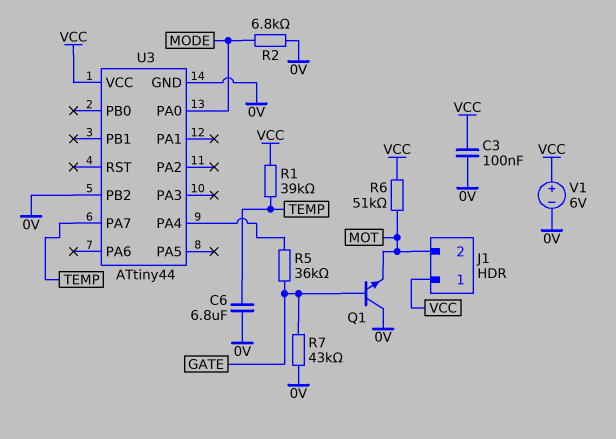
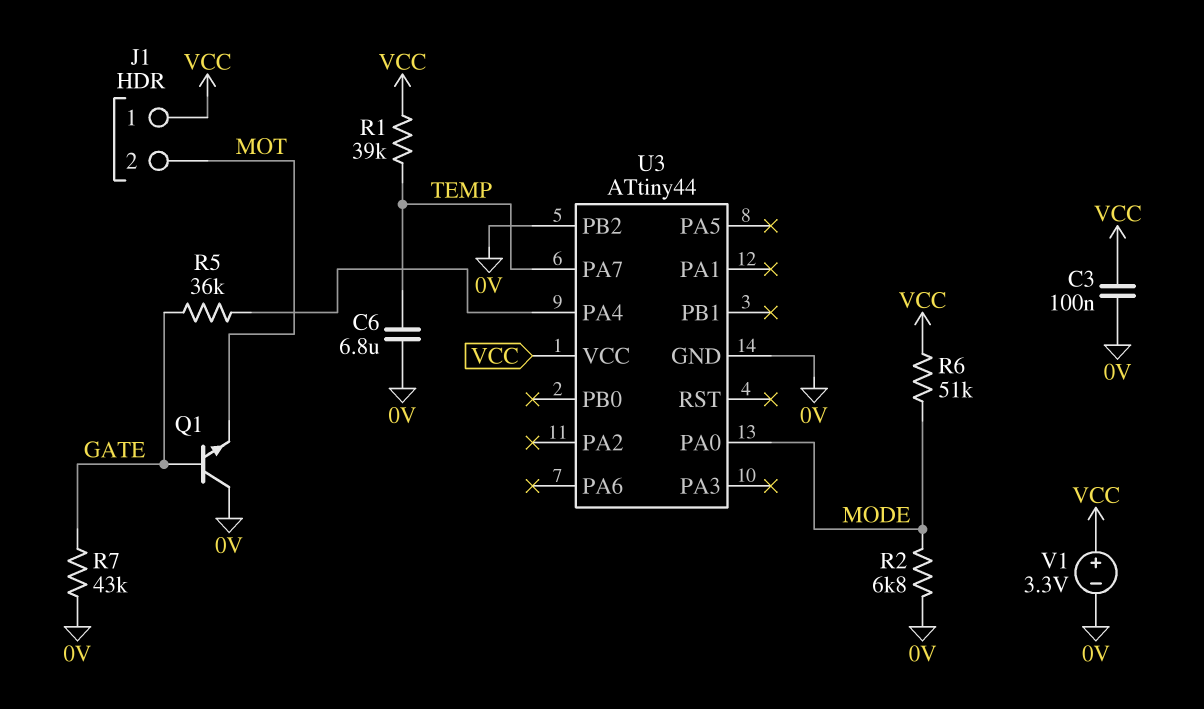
R6: 51k (MOT, VCC) -> 51k (MODE, VCC)
V1: 6V (plus VCC, minus 0V) -> 3.3V (plus VCC, minus 0V)

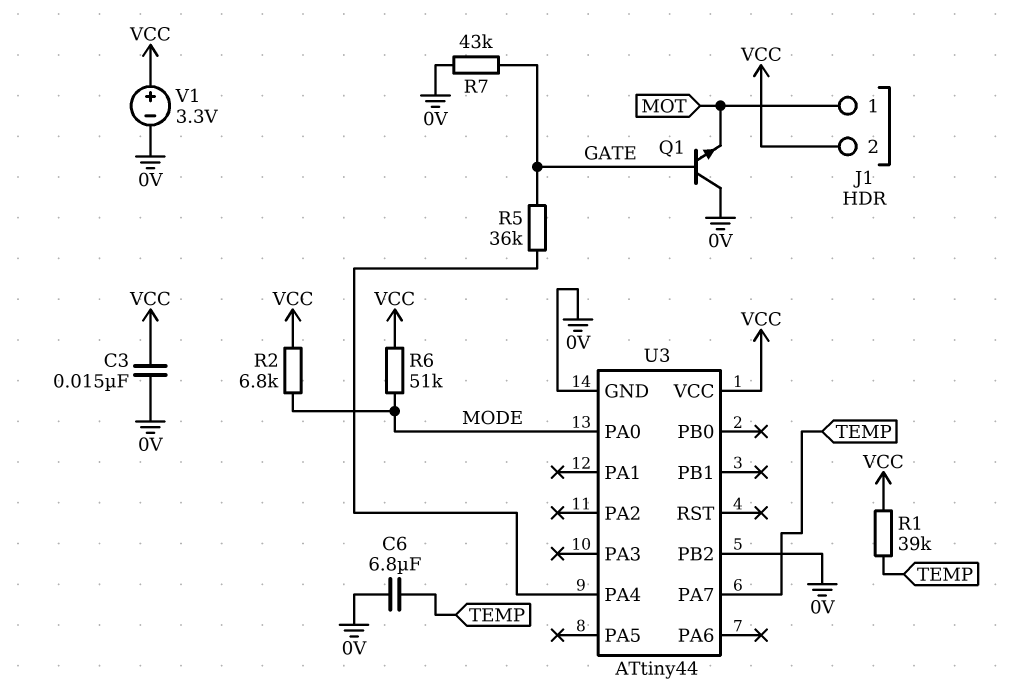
C3: 100nF (0V, VCC) -> 15nF (0V, VCC)
J1 pin 1: VCC -> MOT
J1 pin 2: MOT -> VCC
R2: 6.8k (0V, MODE) -> 6.8k (MODE, VCC)

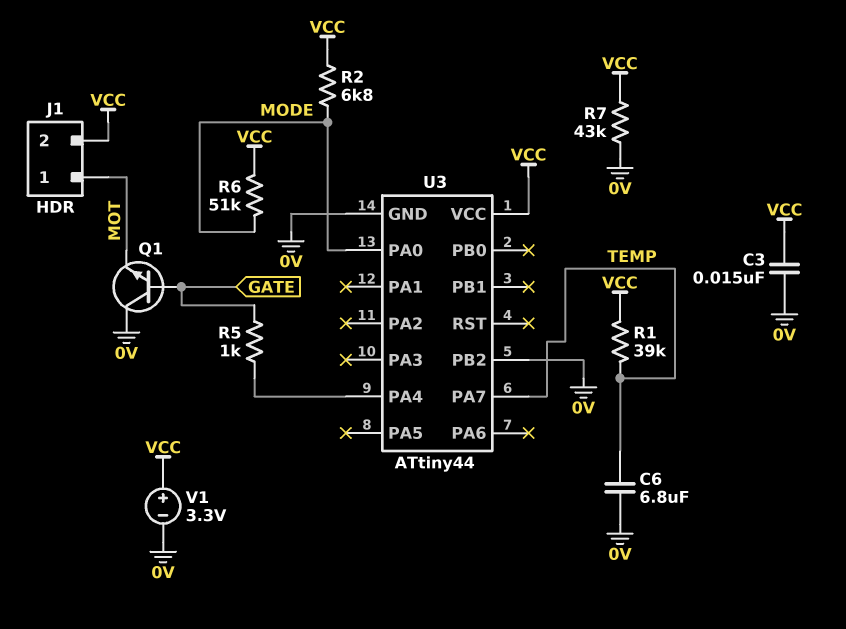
R5: 36k (GATE, U3/PA4) -> 1k (GATE, U3/PA4)
R7: 43k (0V, GATE) -> 43k (0V, VCC)

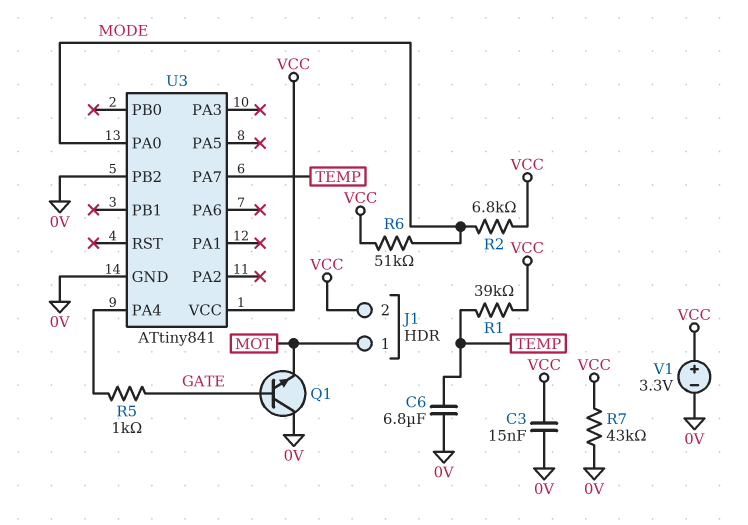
U3: ATtiny44 -> ATtiny841

